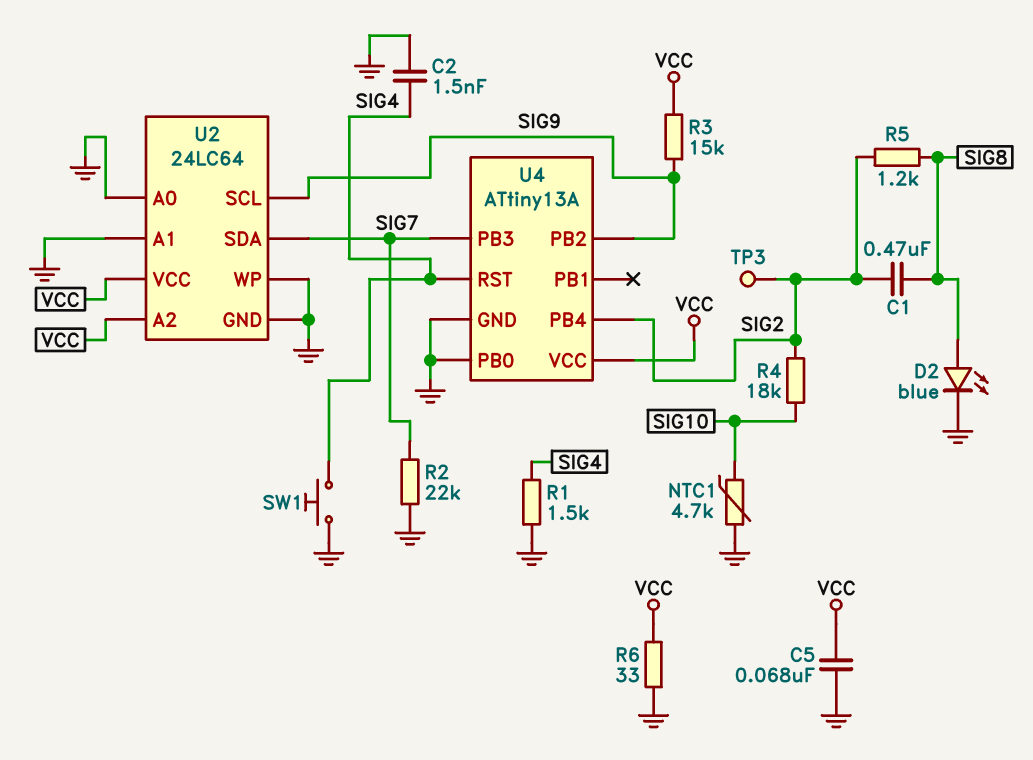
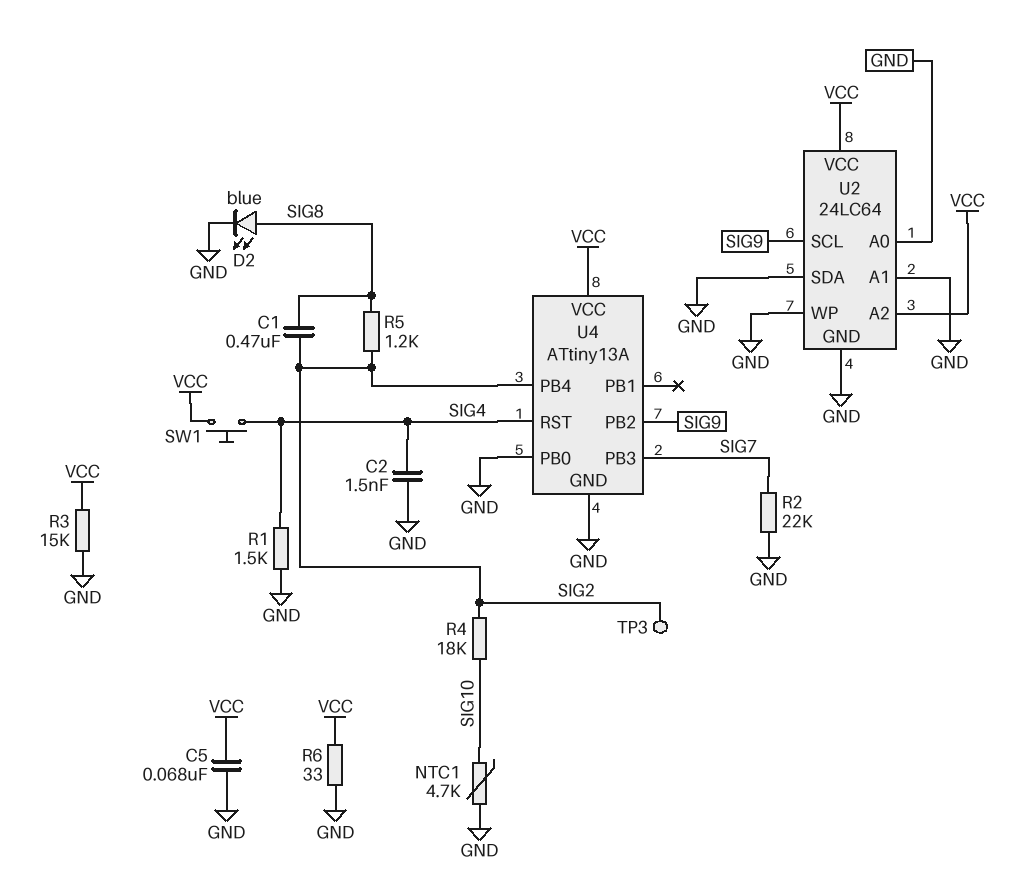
R3: 15k (SIG9, VCC) -> 15k (GND, VCC)
SW1: button (GND, SIG4) -> button (SIG4, VCC)
U2 pin SDA: SIG7 -> GND

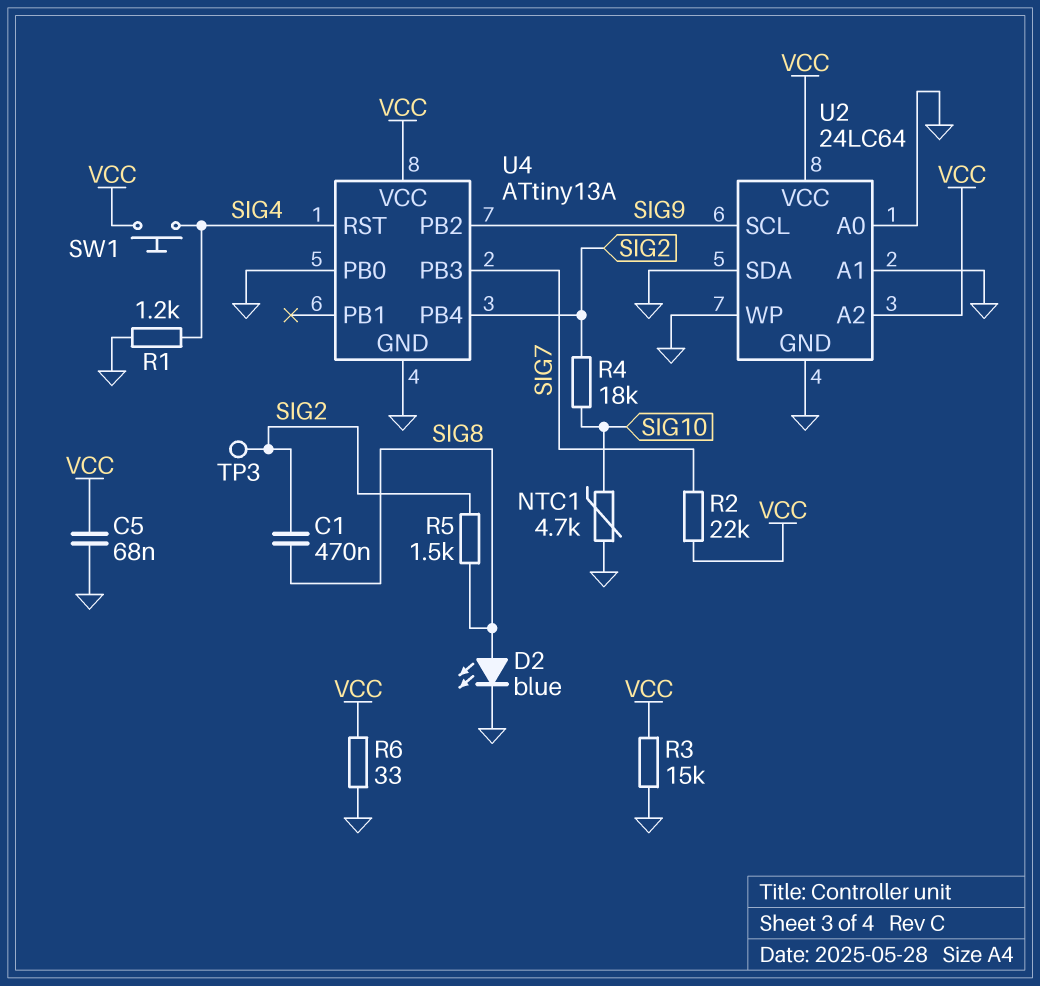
C2: 1.5nF (GND, SIG4) -> none
R1: 1.5k (GND, SIG4) -> 1.2k (GND, SIG4)
R2: 22k (GND, SIG7) -> 22k (SIG7, VCC)
R5: 1.2k (SIG2, SIG8) -> 1.5k (SIG2, SIG8)

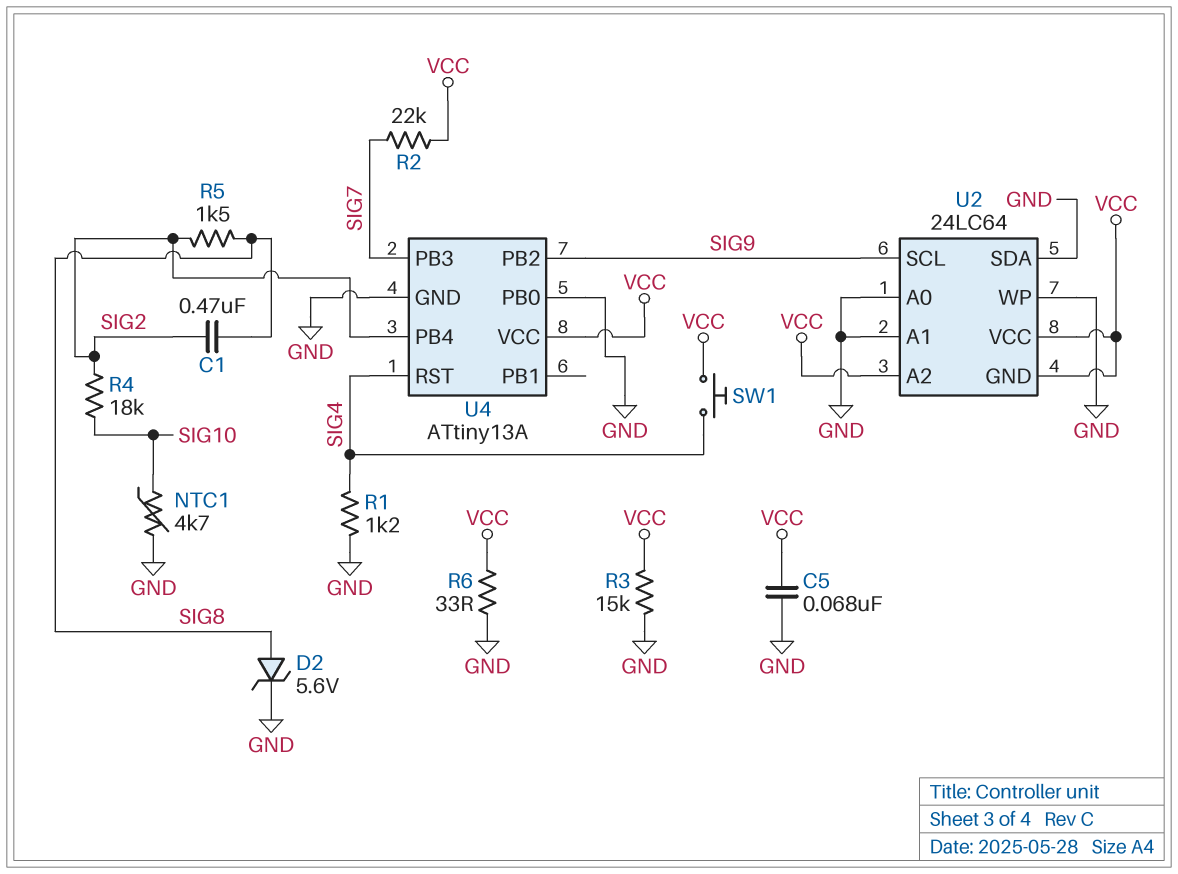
D2: LED blue (A SIG8, K GND) -> zener 5.6V (A SIG8, K GND)
TP3: test point (SIG2) -> none
U2 pin GND: GND -> VCC

